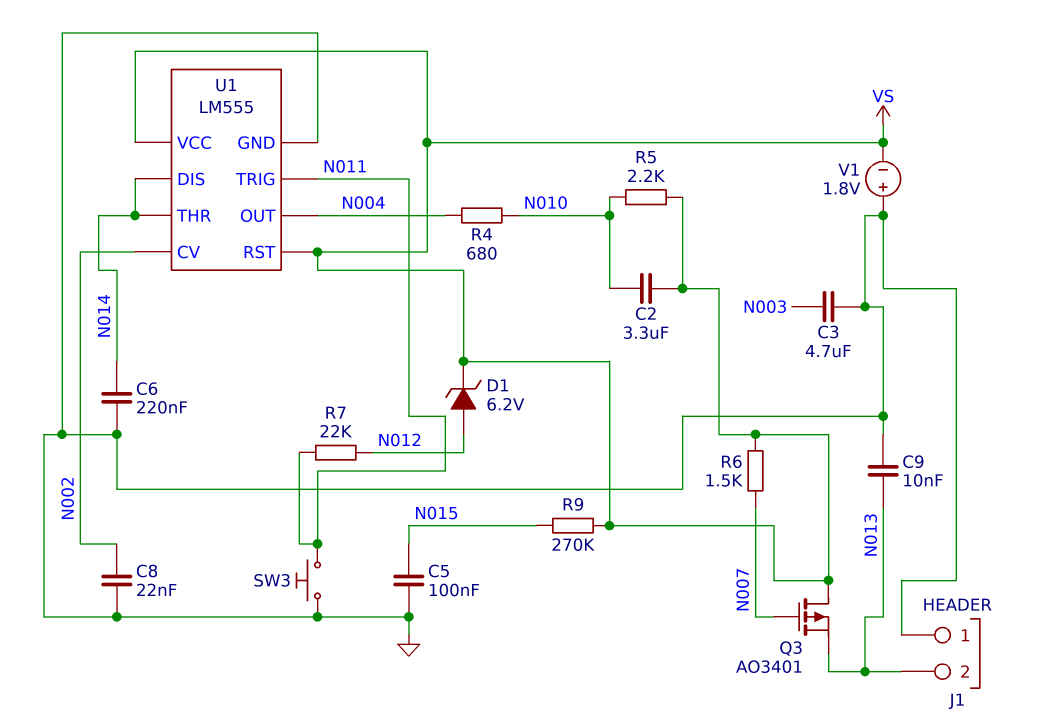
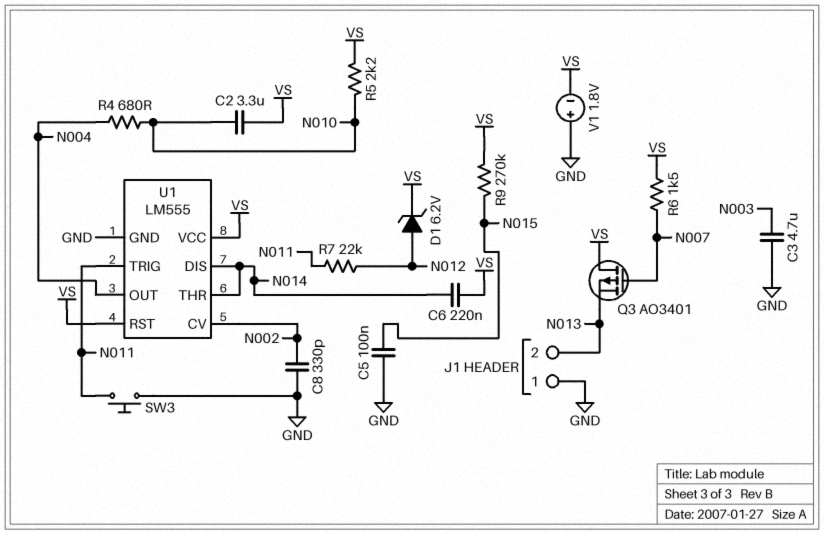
C6: 220nF (GND, N014) -> 220nF (N014, VS)
C8: 22nF (GND, N002) -> 330pF (GND, N002)
C9: 10nF (GND, N013) -> none

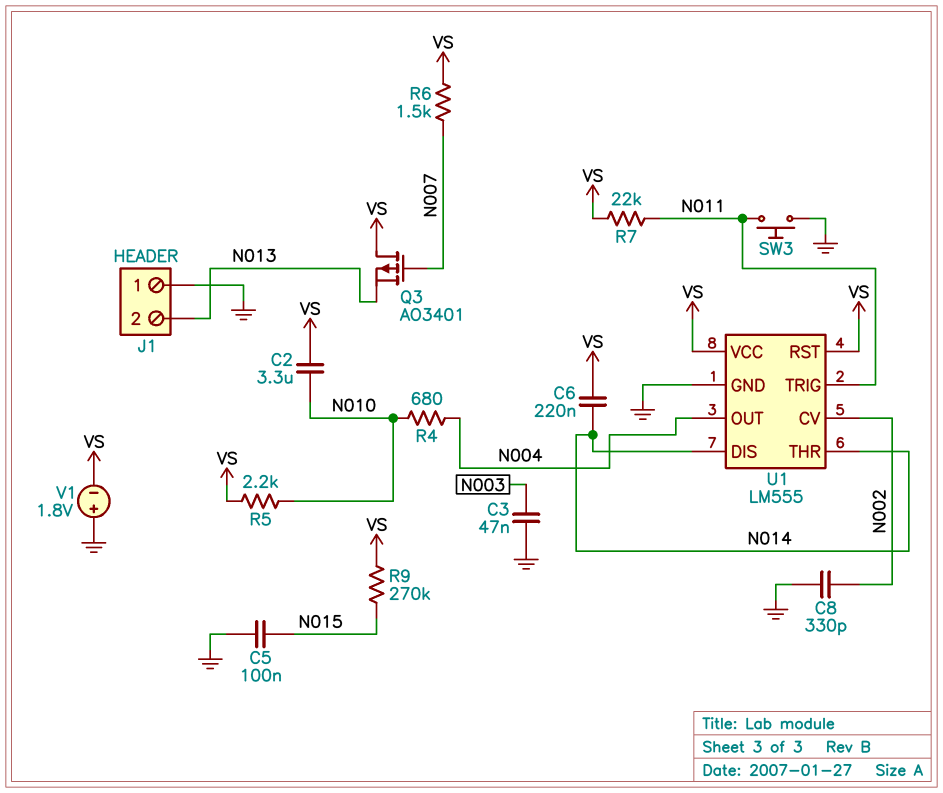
C3: 4.7uF (GND, N003) -> 47nF (GND, N003)
D1: zener 6.2V (A N012, K VS) -> none
R7: 22k (N011, N012) -> 22k (N011, VS)

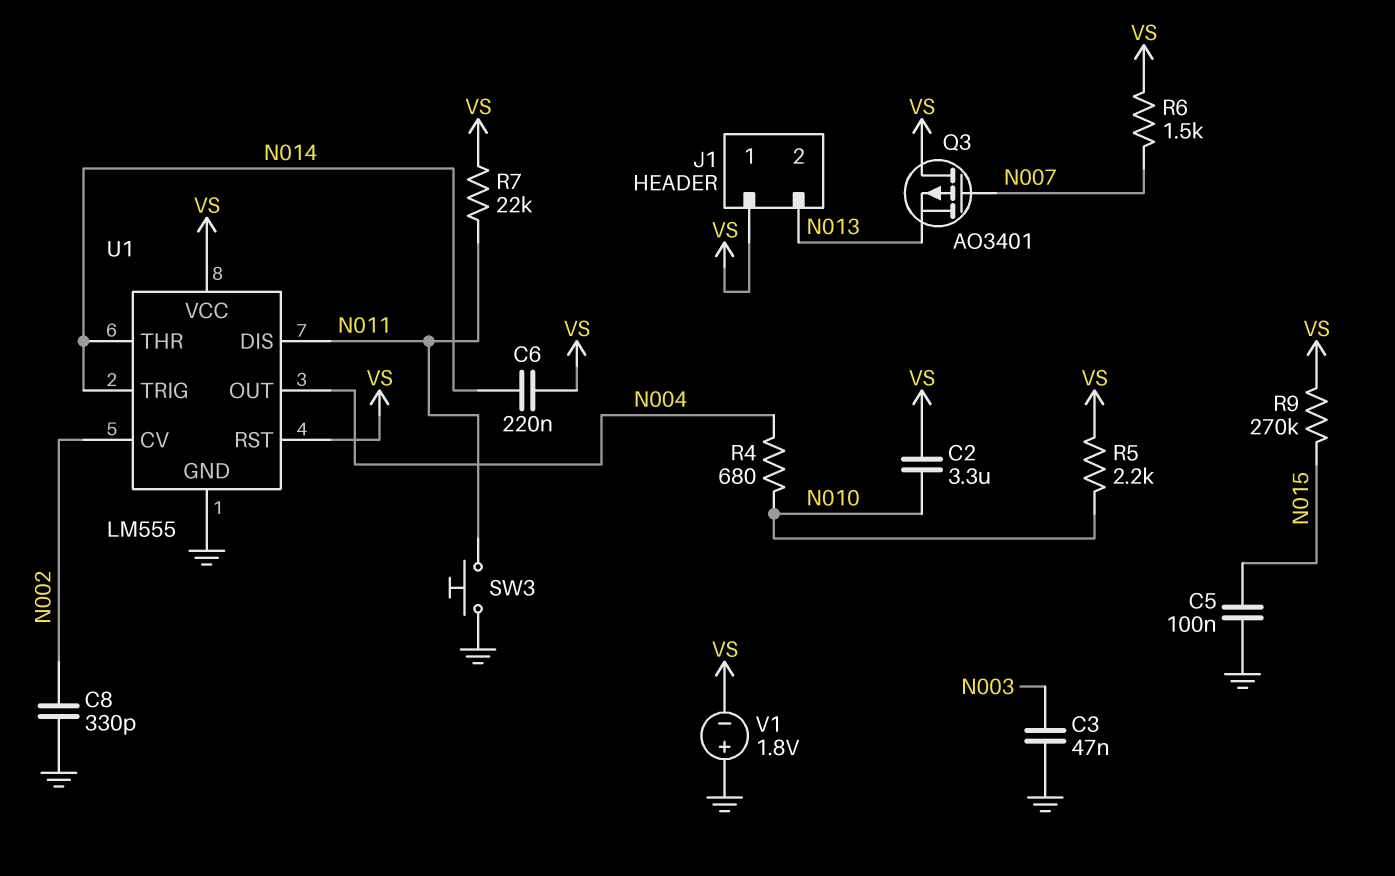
J1 pin 1: GND -> VS
U1 pin DIS: N014 -> N011
U1 pin TRIG: N011 -> N014

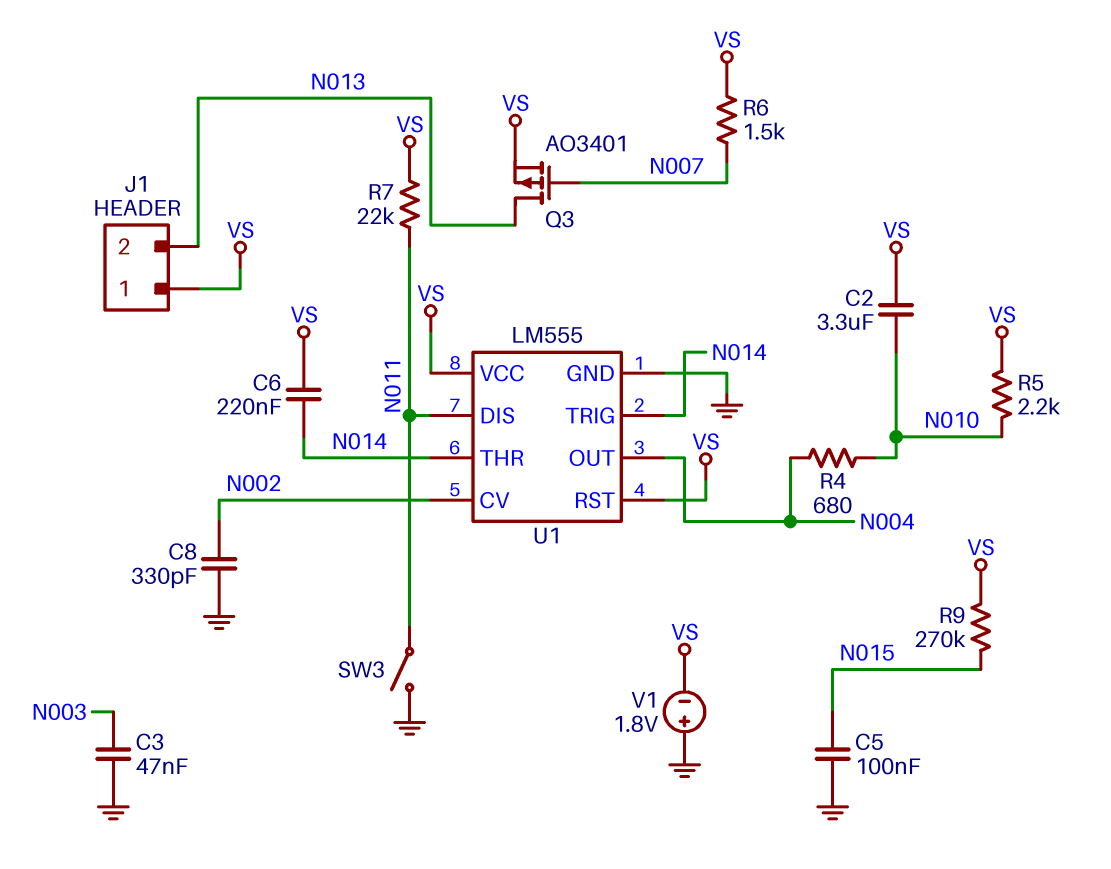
Q3: PMOS AO3401 (G N007, D VS, S N013) -> PMOS AO3401 (G N007, D N013, S VS)
SW3: button (GND, N011) -> switch (GND, N011)

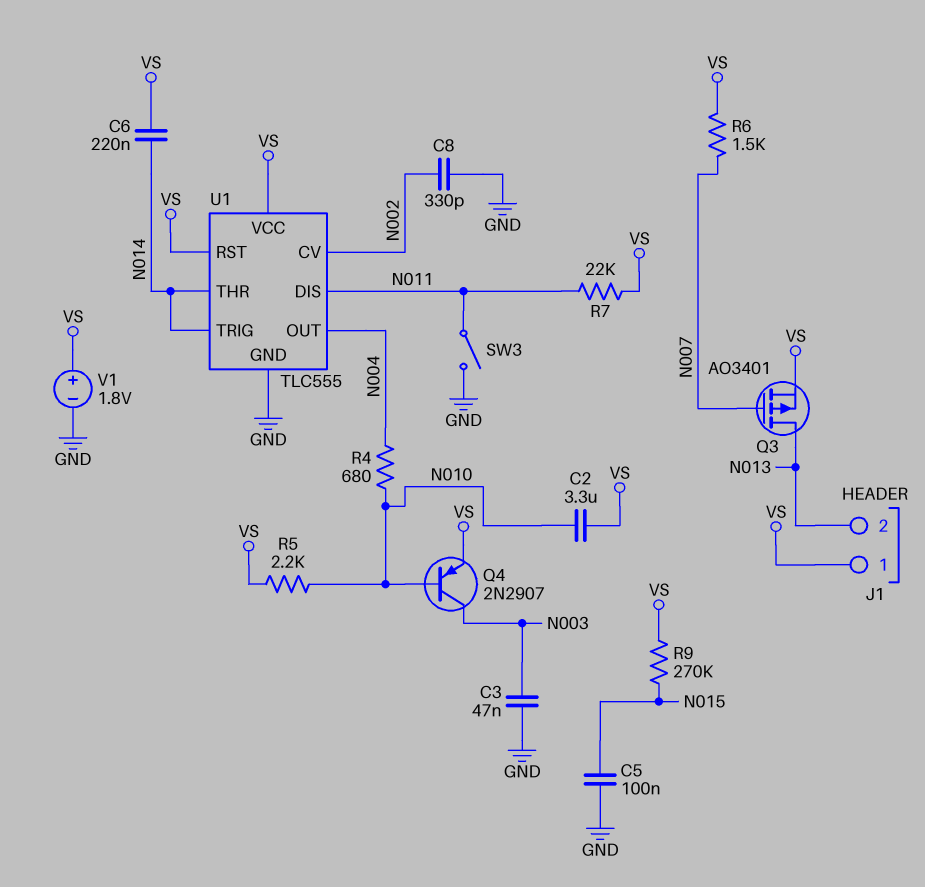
Q4: none -> PNP 2N2907 (B N010, C N003, E VS)
U1: LM555 -> TLC555
V1: 1.8V (plus GND, minus VS) -> 1.8V (plus VS, minus GND)

